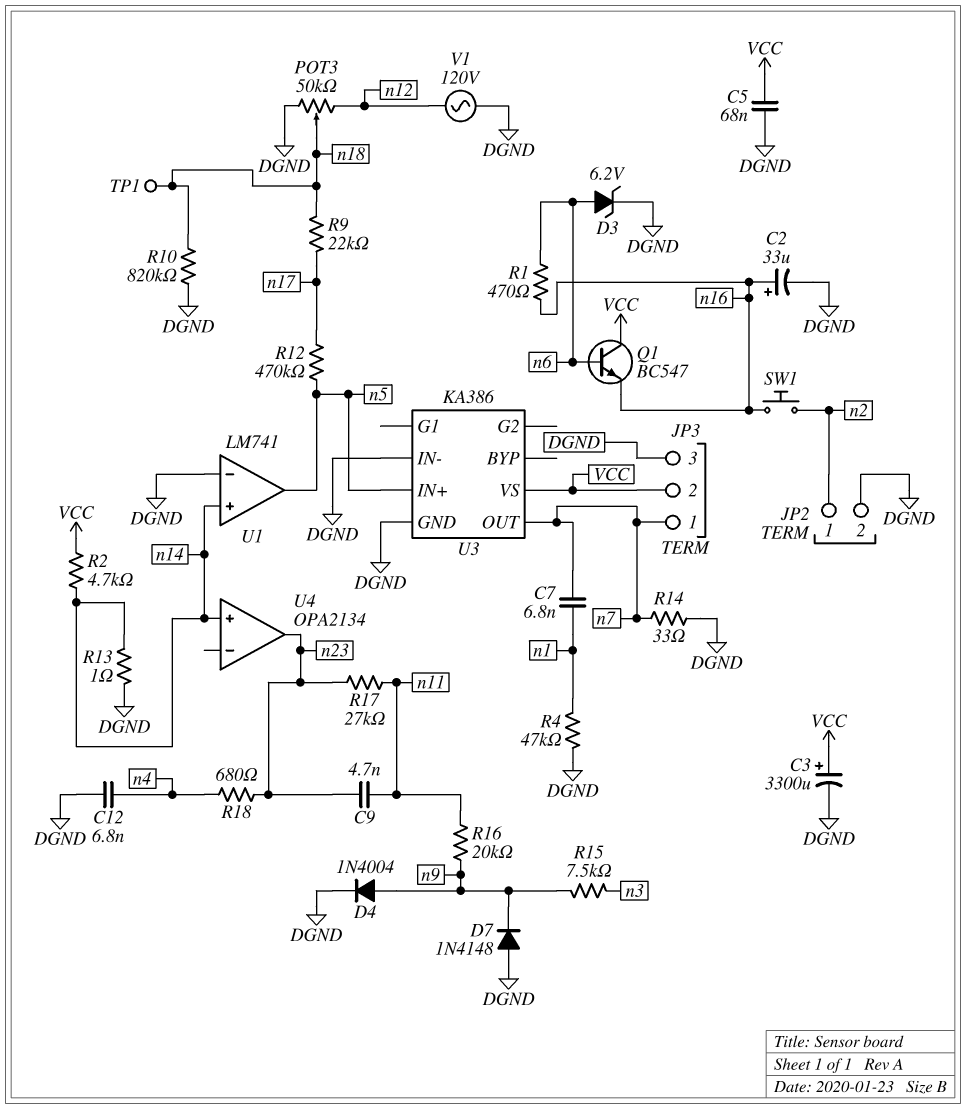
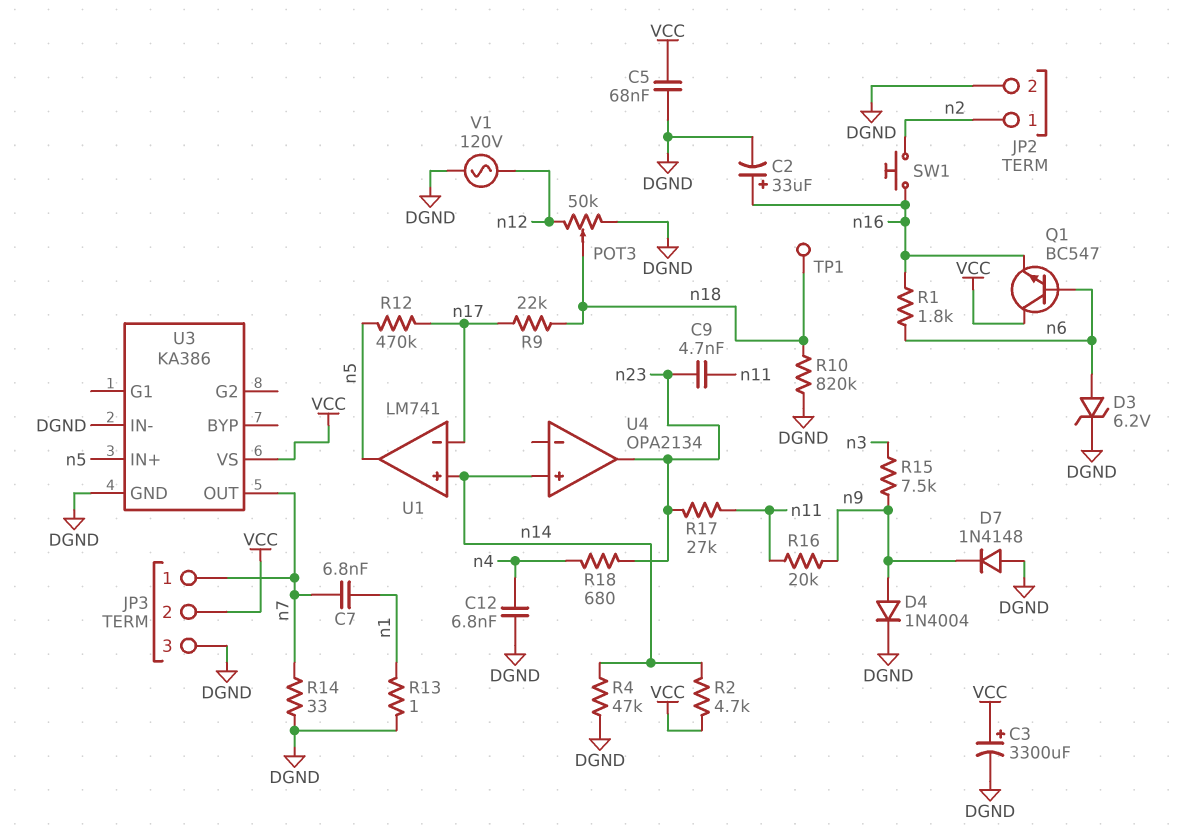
R1: 470 (n6, n16) -> 1.8k (n6, n16)
R4: 47k (DGND, n1) -> 47k (DGND, n14)
R13: 1 (DGND, n14) -> 1 (DGND, n1)
U1 pin in-: DGND -> n17

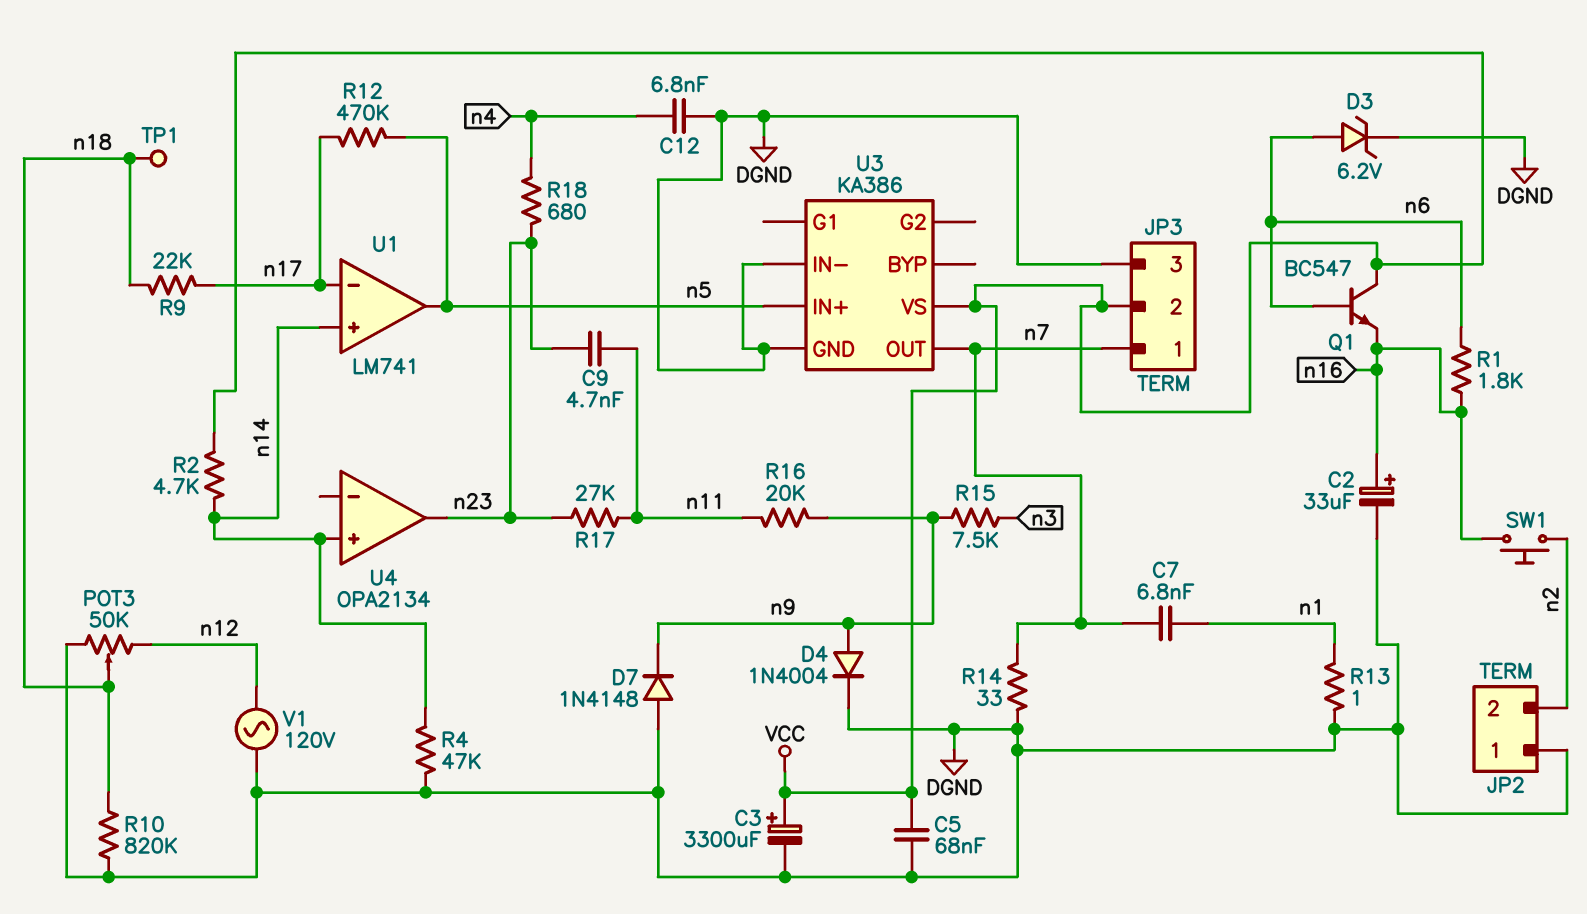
JP2 pin 1: n2 -> DGND
JP2 pin 2: DGND -> n2

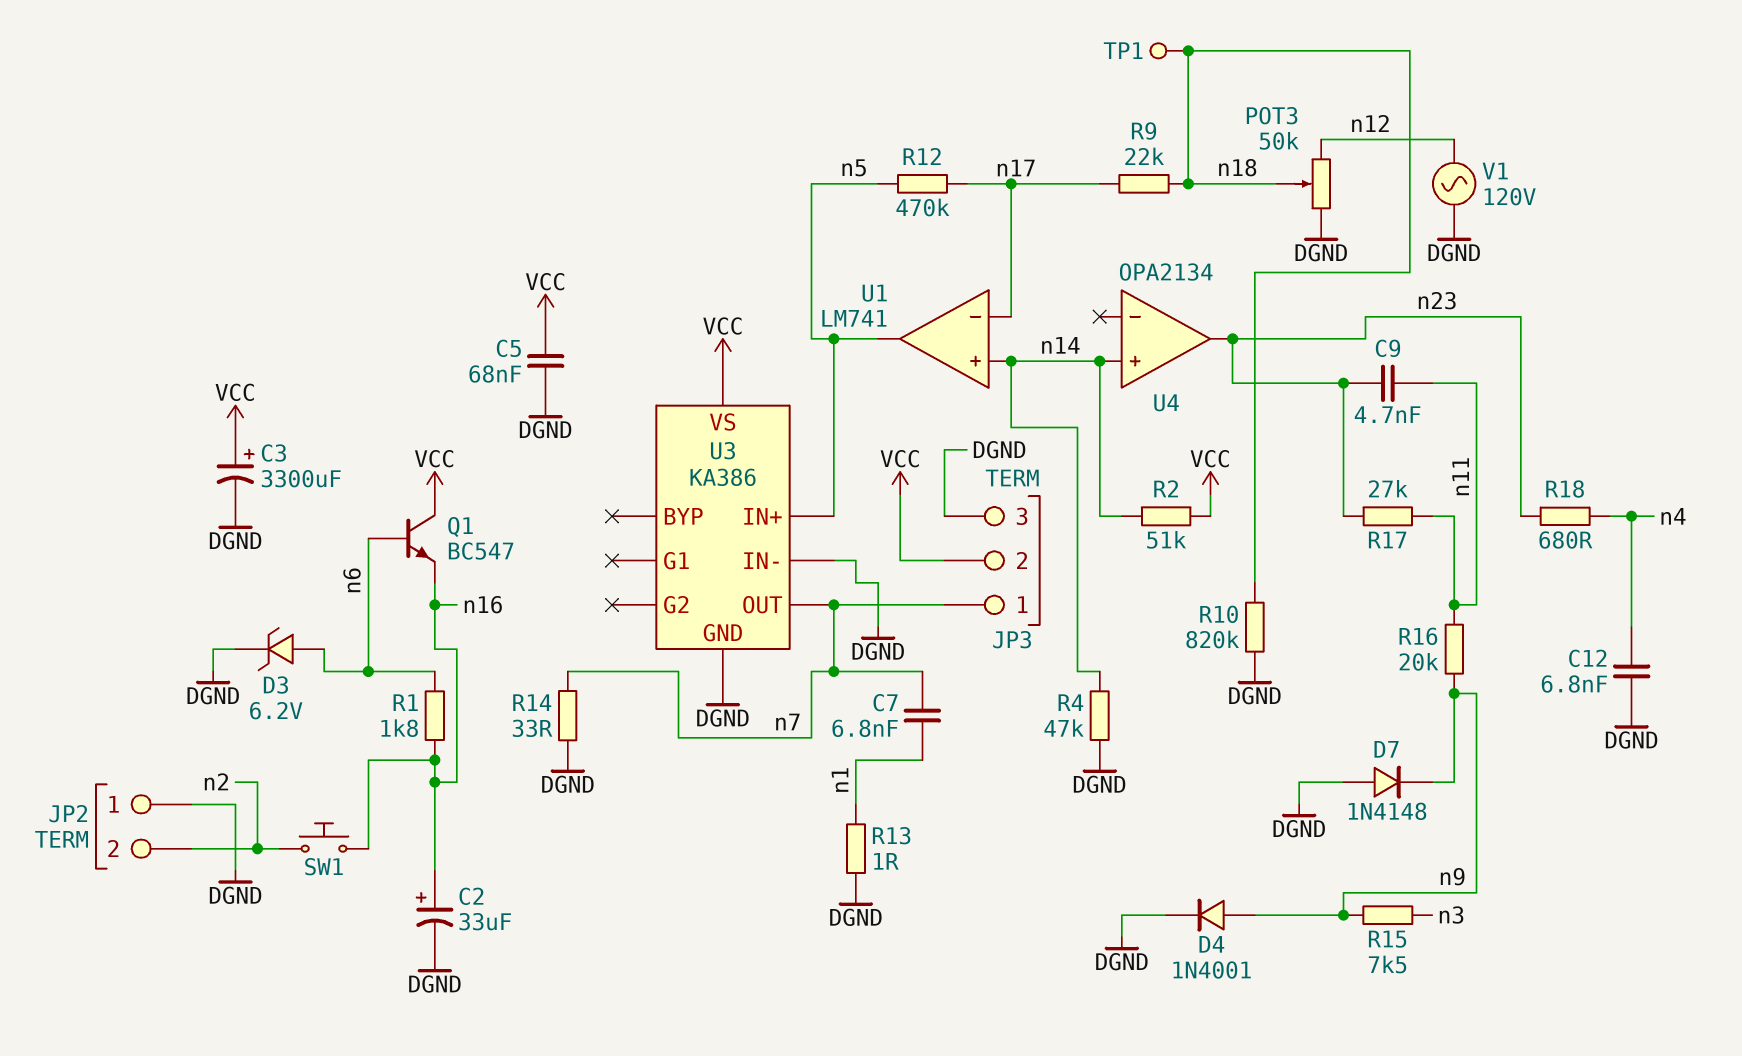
D4: diode 1N4004 (A n9, K DGND) -> diode 1N4001 (A n9, K DGND)
R2: 4.7k (VCC, n14) -> 51k (VCC, n14)

